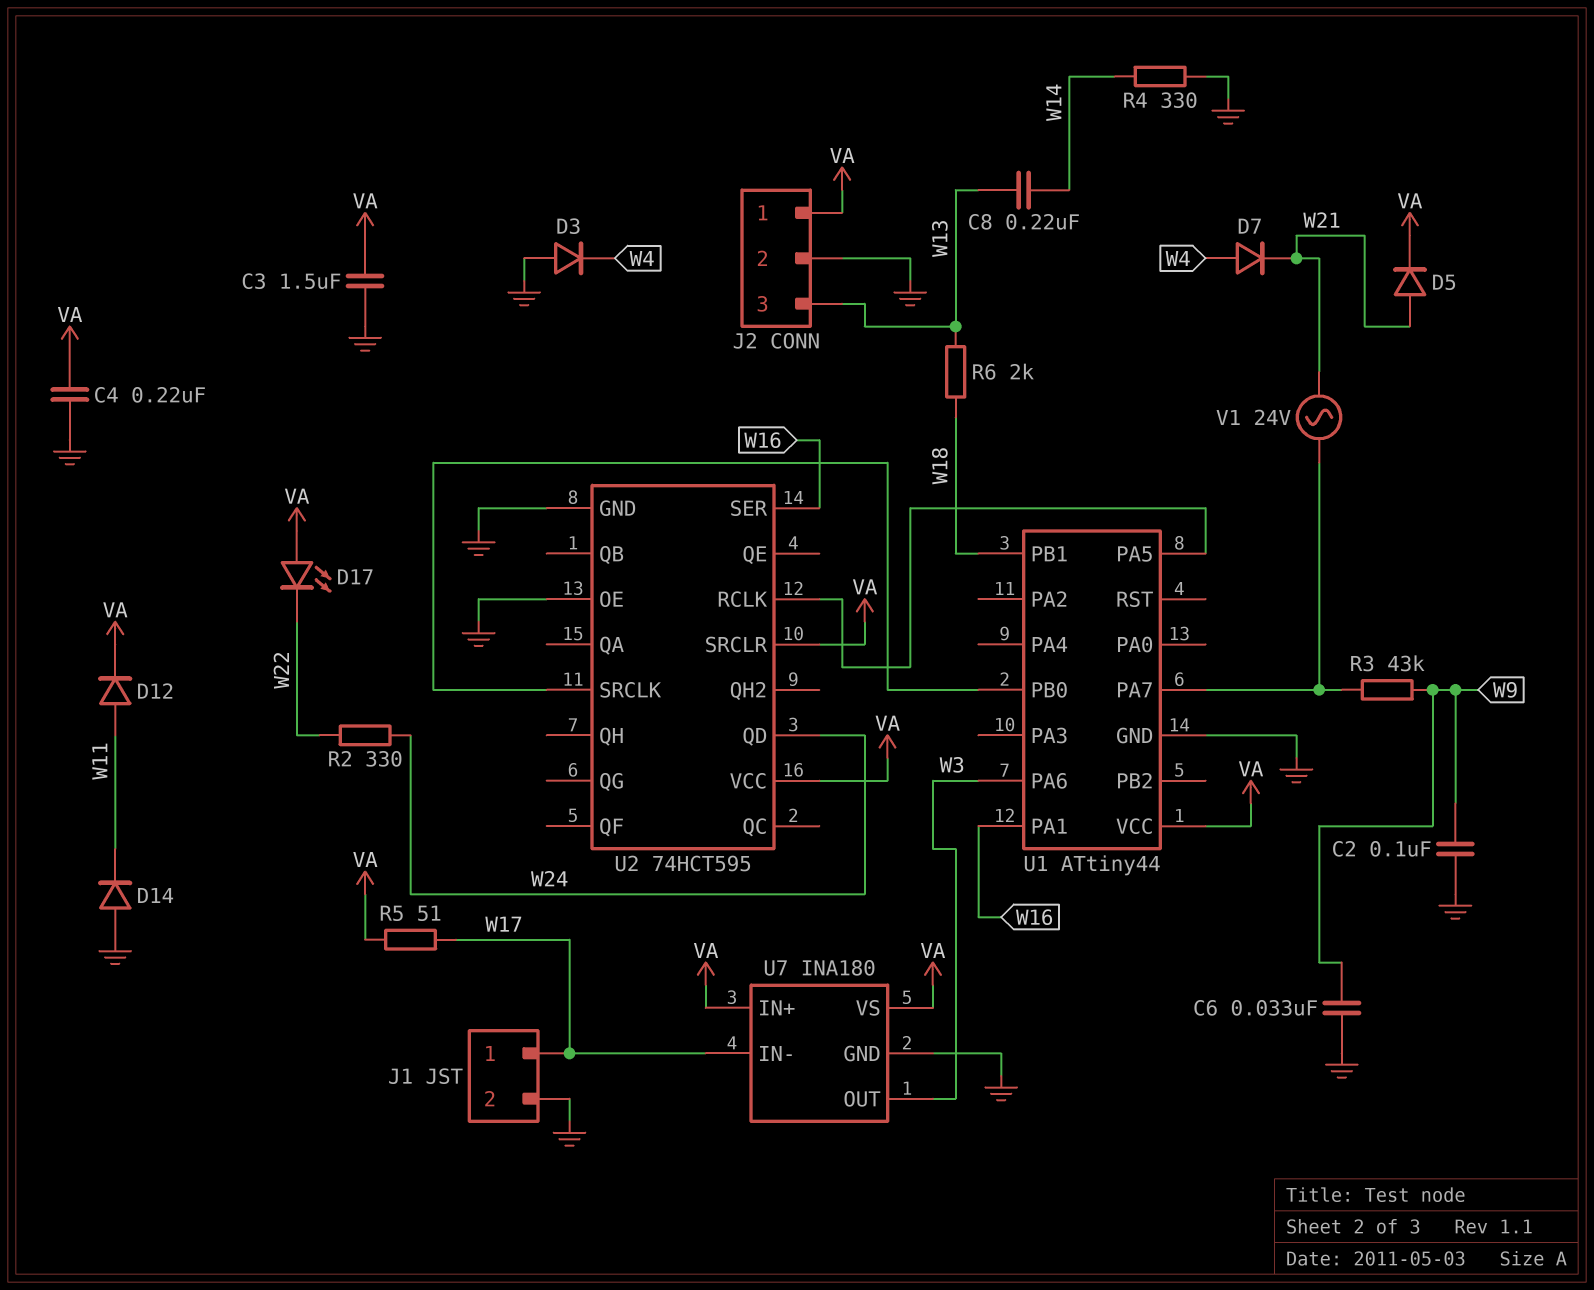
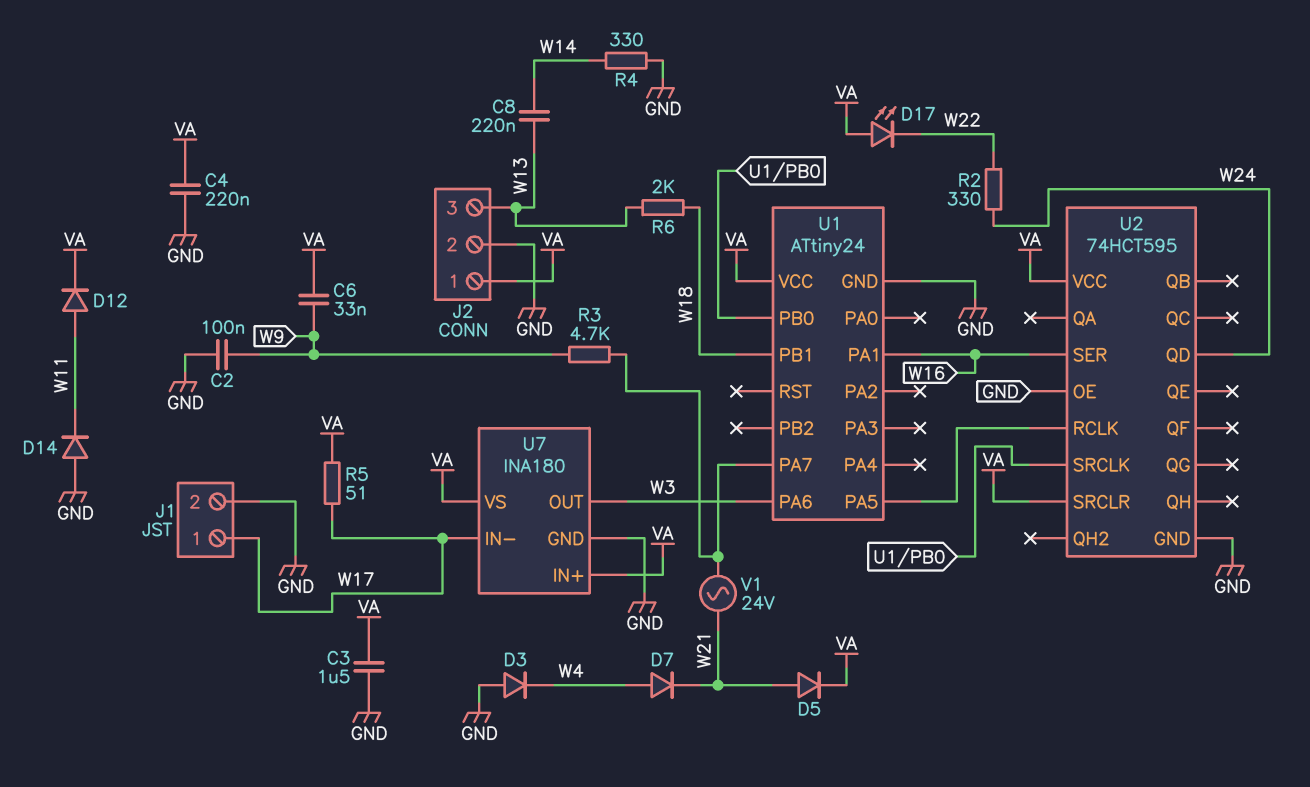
C6: 33nF (GND, W9) -> 33nF (VA, W9)
R3: 43k (U1/PA7, W9) -> 4.7k (U1/PA7, W9)
U1: ATtiny44 -> ATtiny24

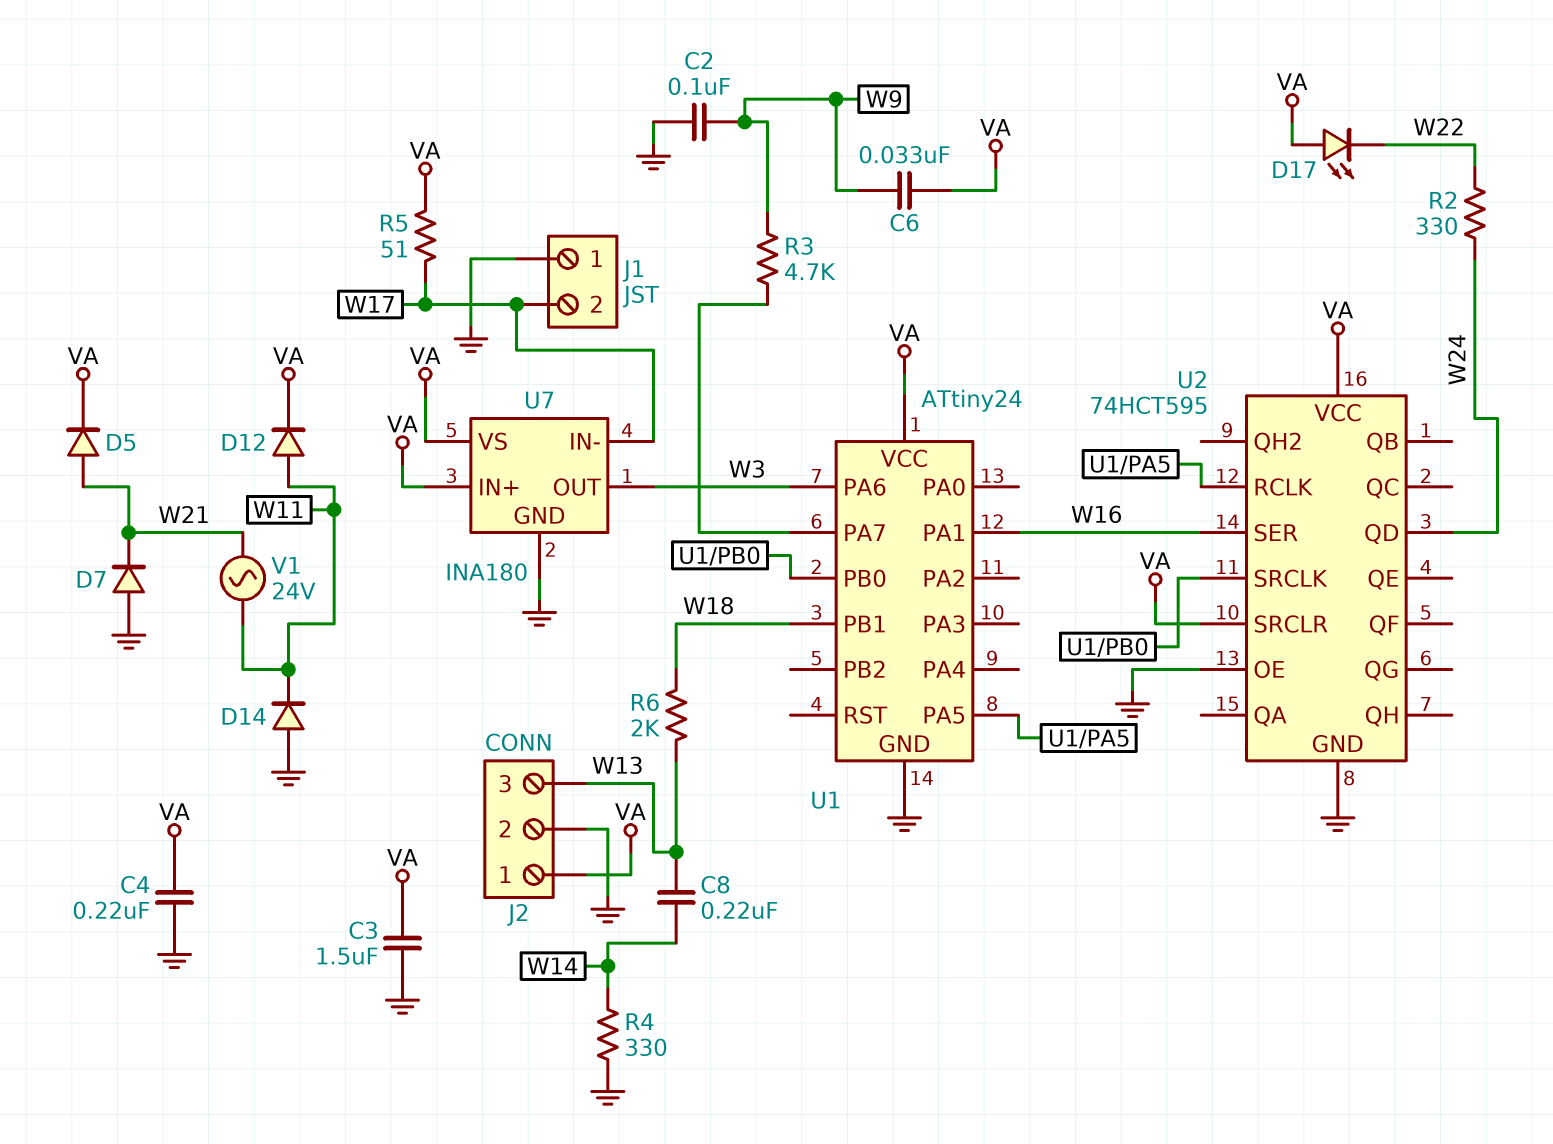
D3: diode (A GND, K W4) -> none
D7: diode (A W4, K W21) -> diode (A GND, K W21)
J1 pin 1: W17 -> GND
J1 pin 2: GND -> W17
V1: AC 24V (U1/PA7, W21) -> AC 24V (W11, W21)

